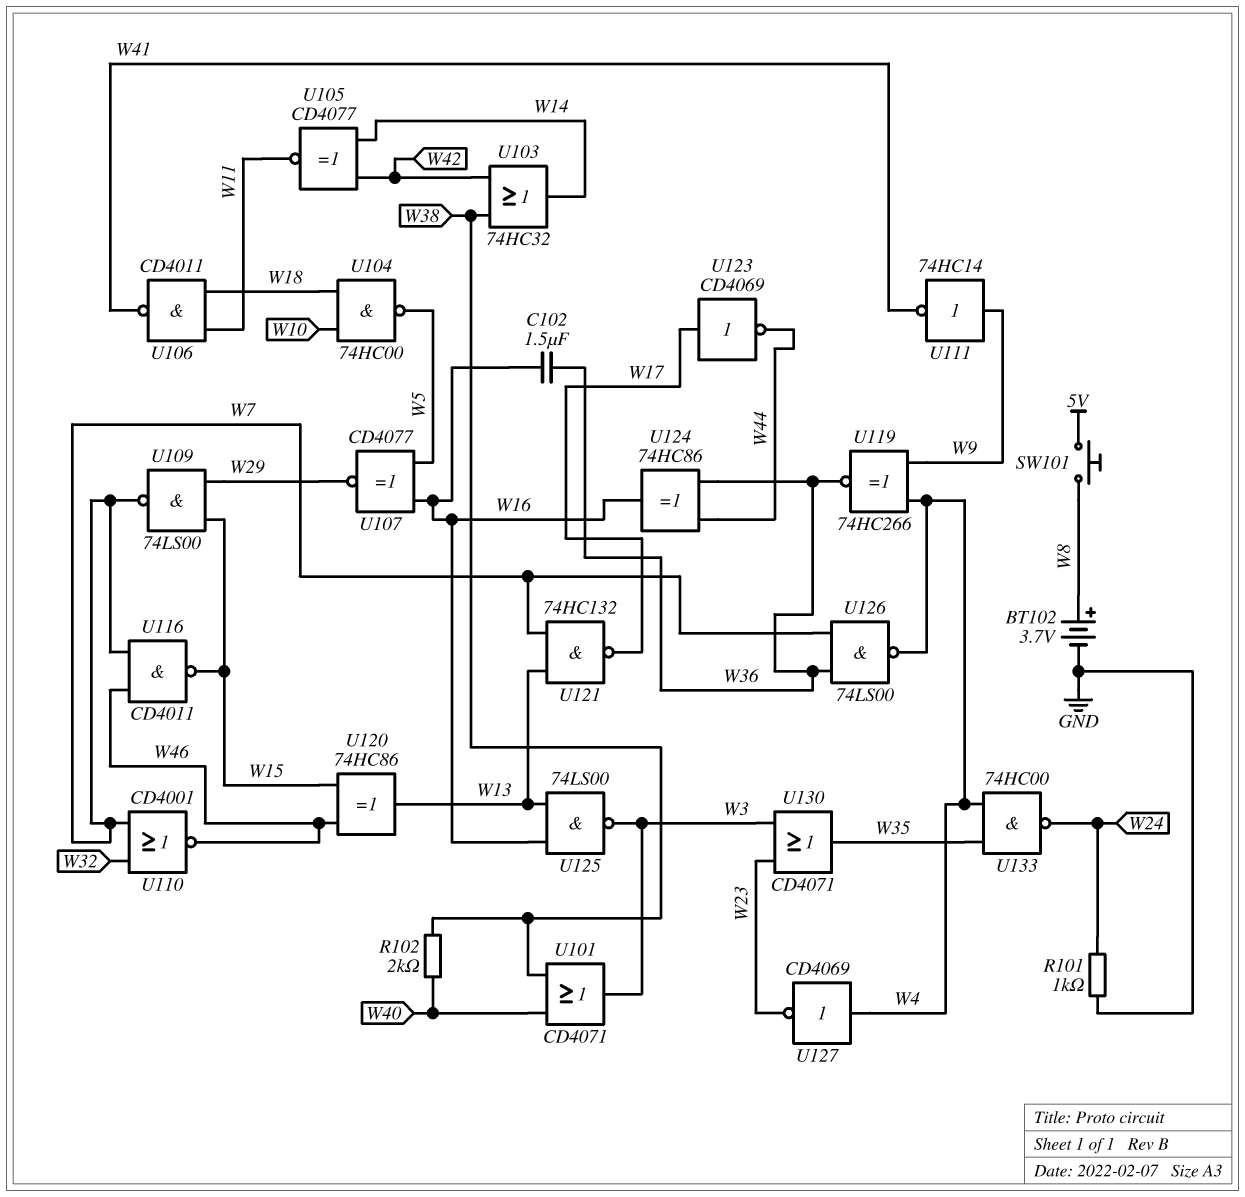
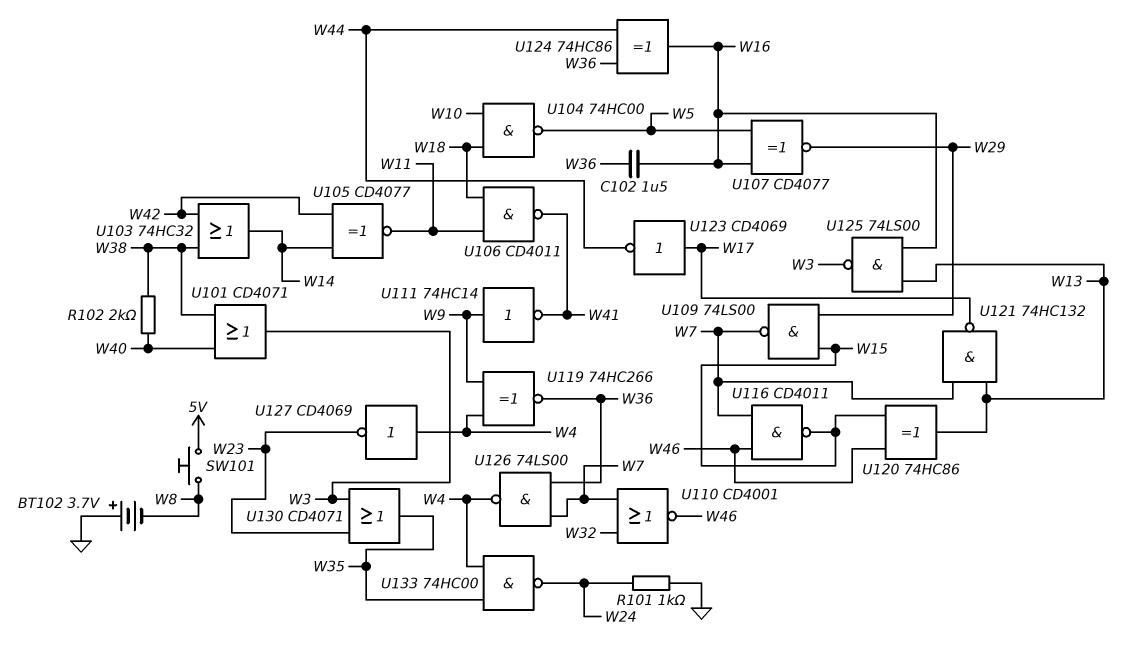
BT102: 3.7V (plus W8, minus GND) -> 3.7V (plus GND, minus W8)

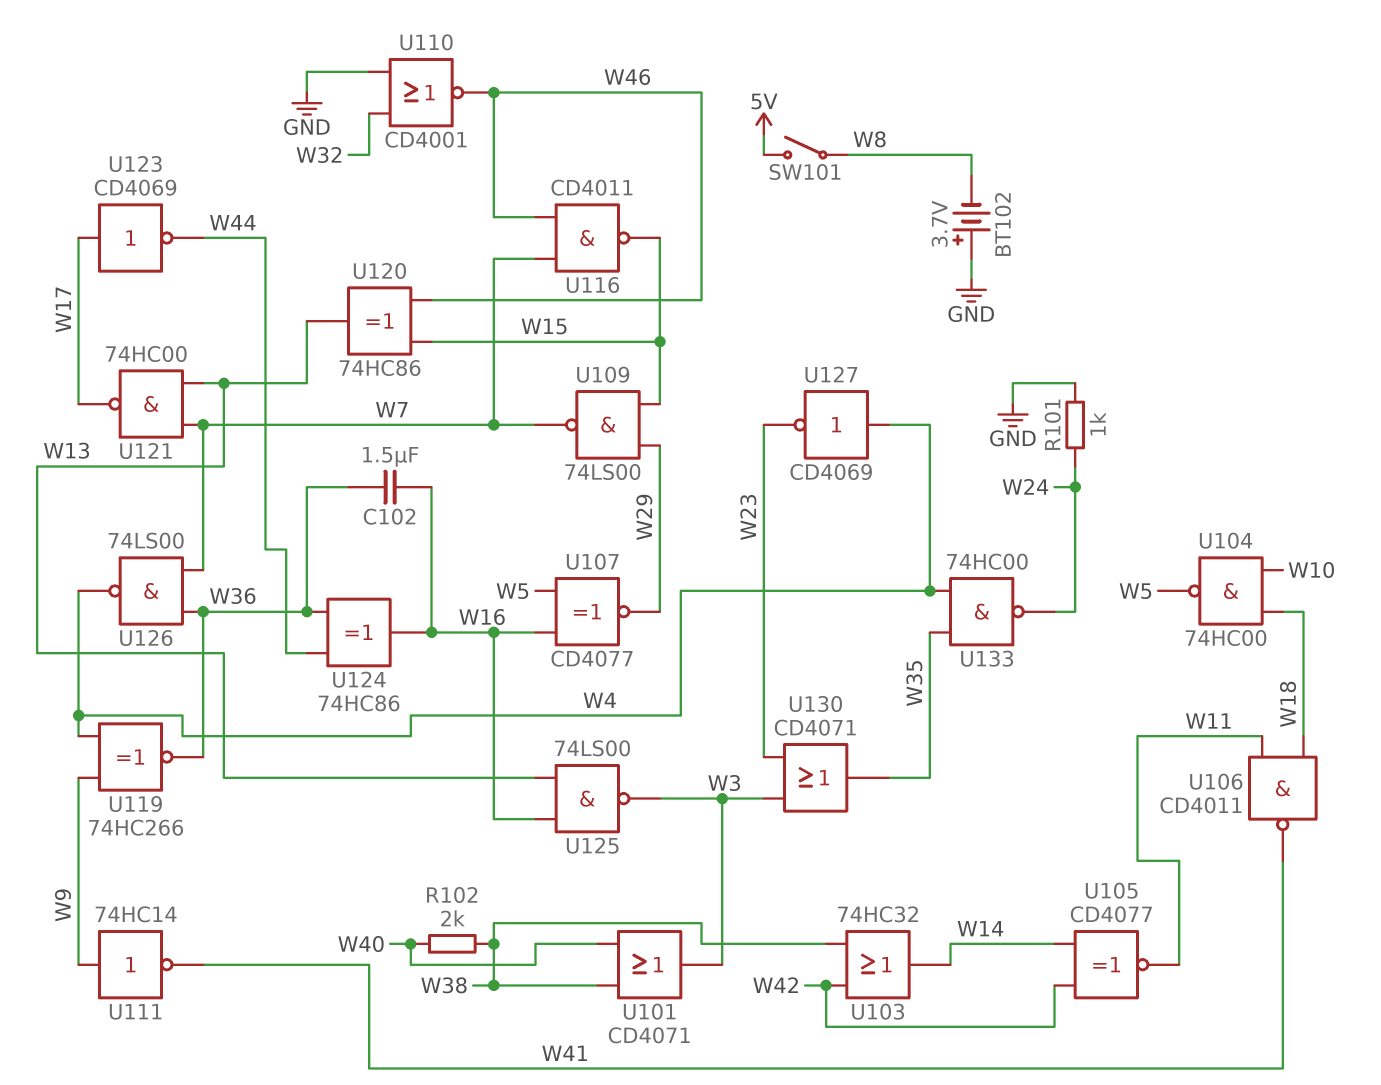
SW101: button (5V, W8) -> switch (5V, W8)
U110: NOR CD4001 (in W7, in W32, out W46) -> NOR CD4001 (in GND, in W32, out W46)
U121: NAND 74HC132 (in W7, in W13, out W17) -> NAND 74HC00 (in W7, in W13, out W17)

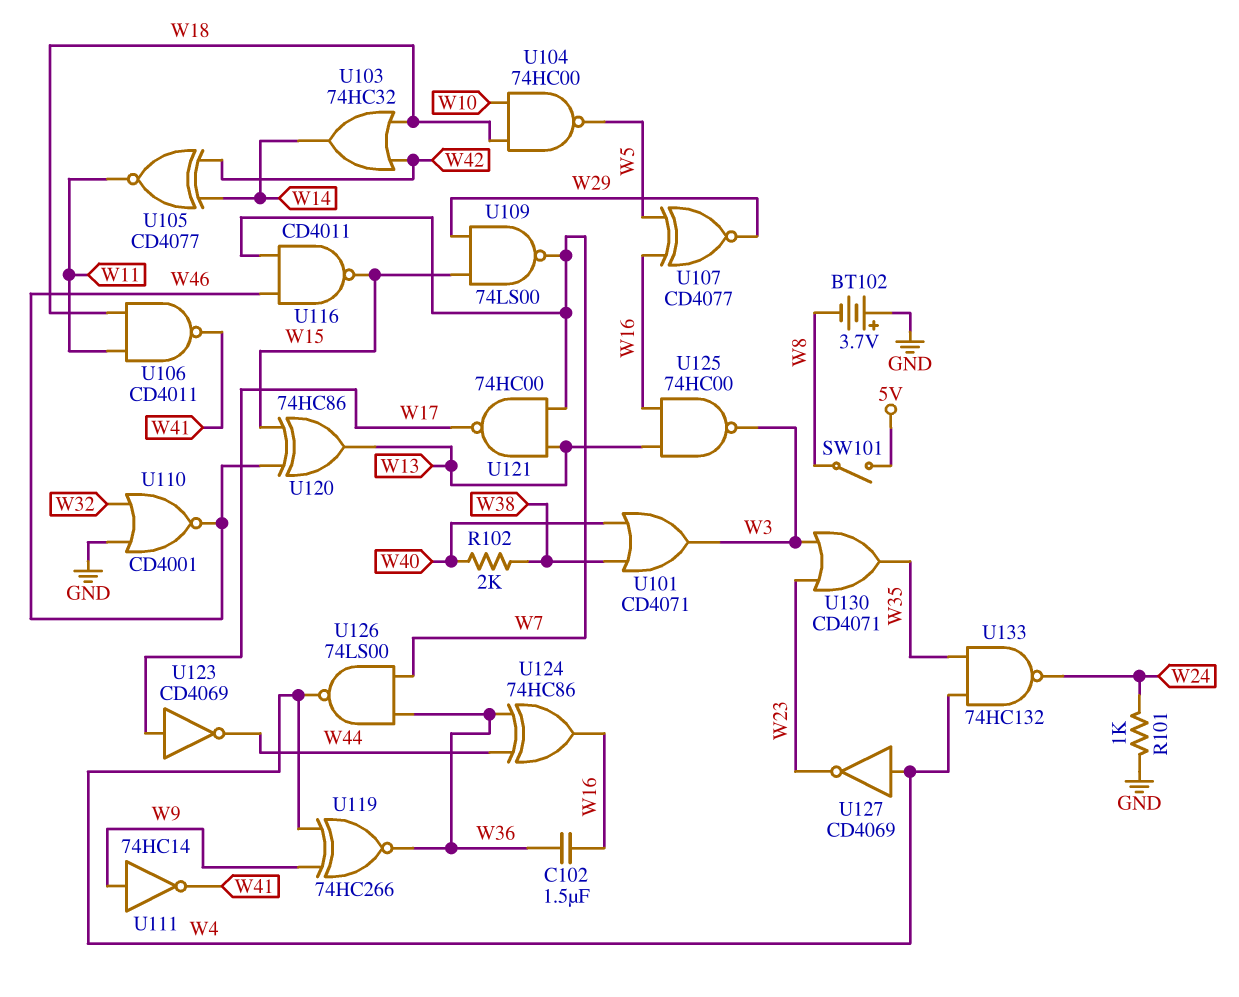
U103: OR 74HC32 (in W38, in W42, out W14) -> OR 74HC32 (in W18, in W42, out W14)
U125: NAND 74LS00 (in W13, in W16, out W3) -> NAND 74HC00 (in W13, in W16, out W3)
U133: NAND 74HC00 (in W4, in W35, out W24) -> NAND 74HC132 (in W4, in W35, out W24)

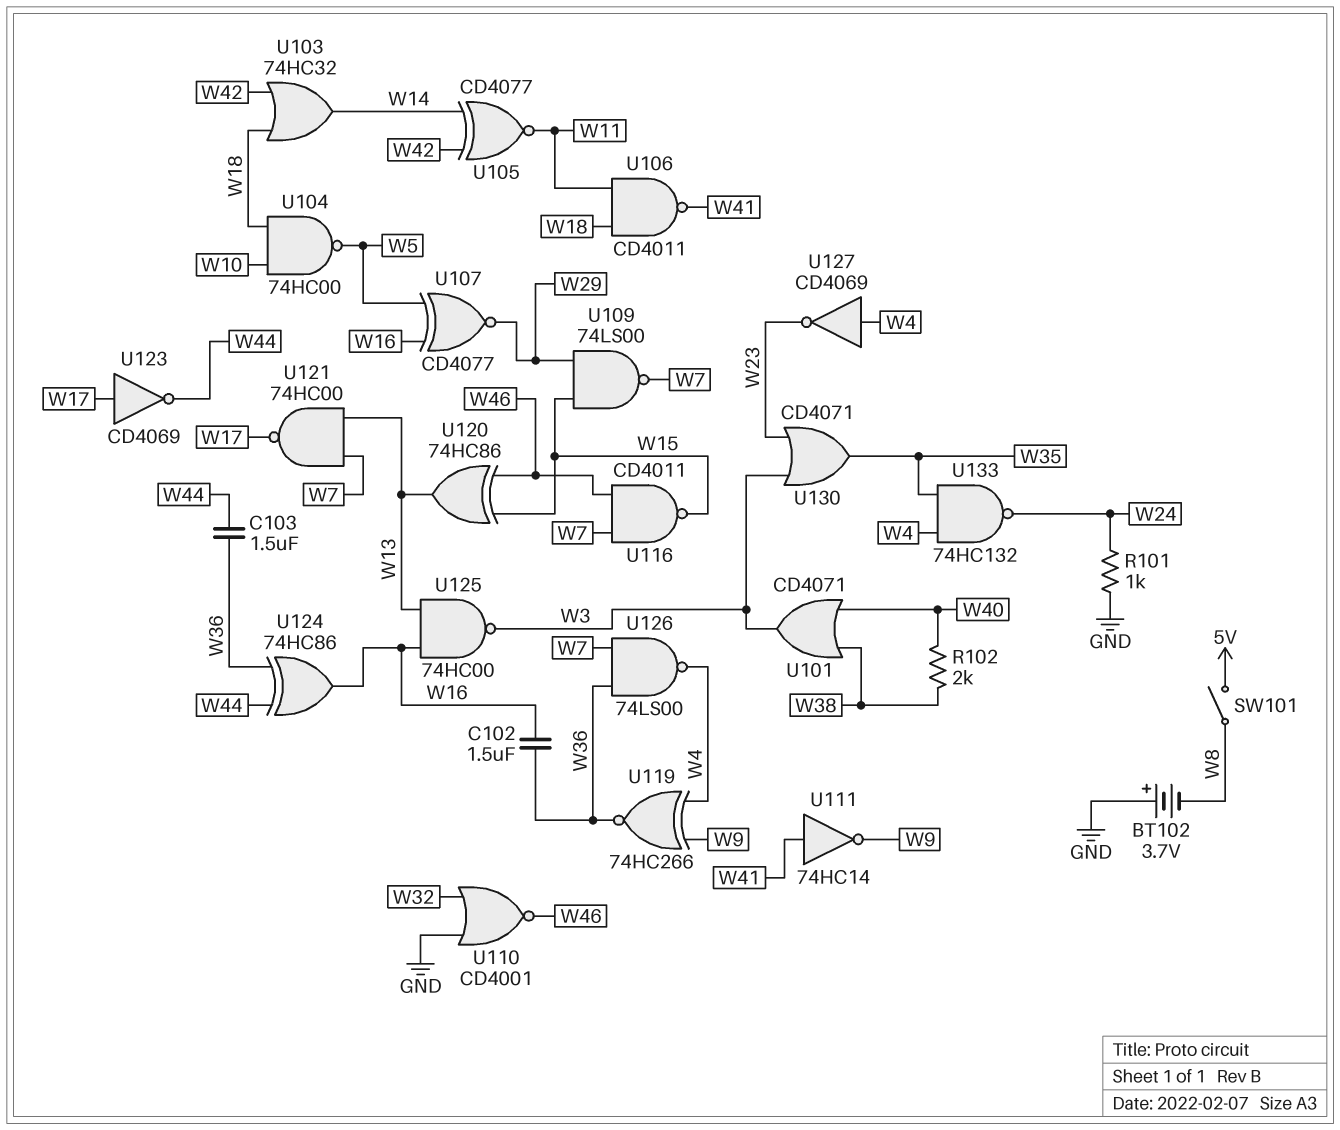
C103: none -> 1.5uF (W36, W44)
U111: NOT 74HC14 (in W9, out W41) -> NOT 74HC14 (in W41, out W9)

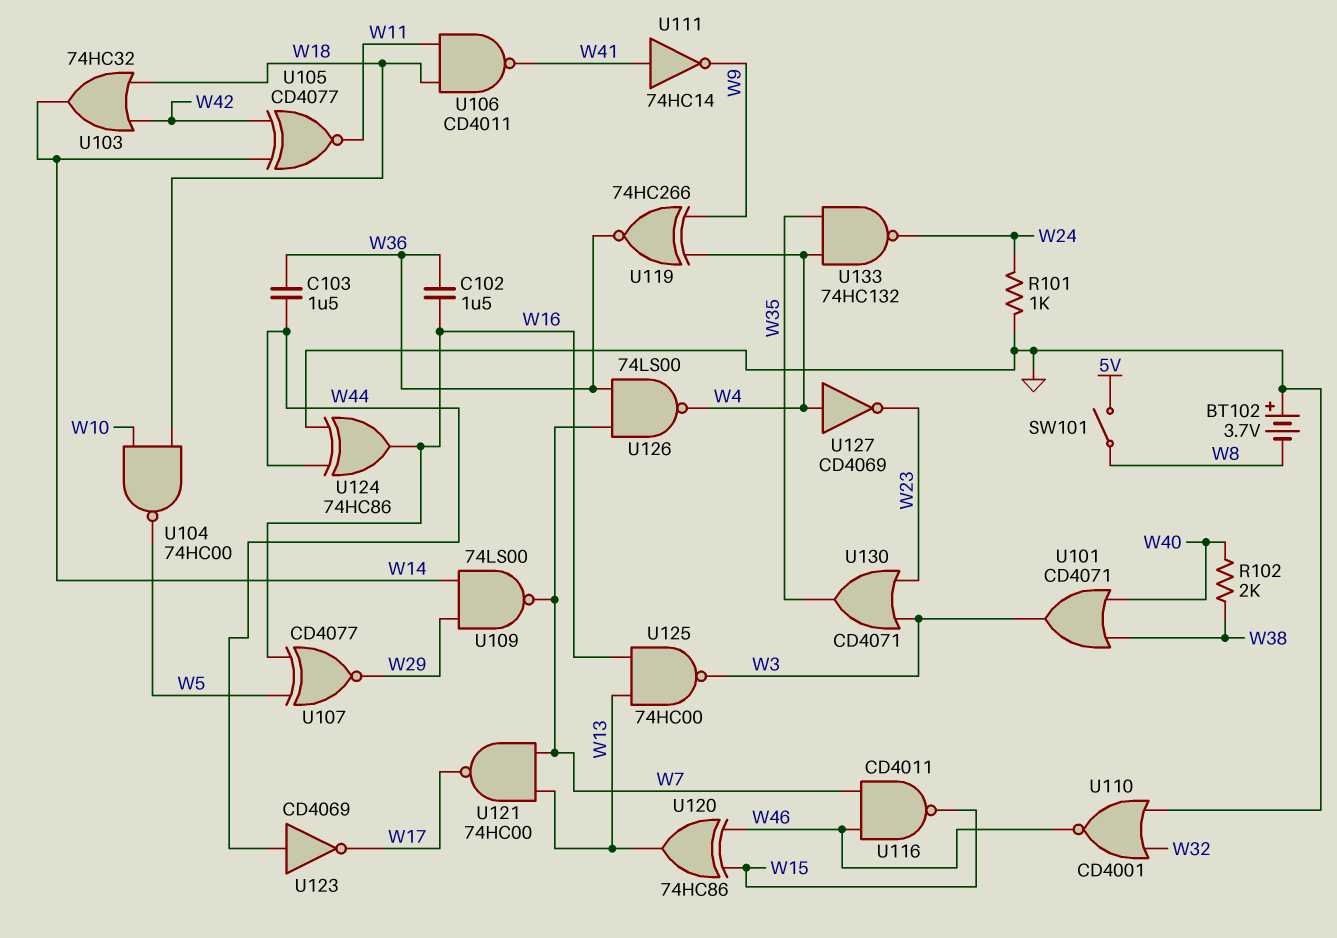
U109: NAND 74LS00 (in W15, in W29, out W7) -> NAND 74LS00 (in W14, in W29, out W7)
U123: NOT CD4069 (in W17, out W44) -> NOT CD4069 (in W44, out W17)
U124: XOR 74HC86 (in W36, in W44, out W16) -> XOR 74HC86 (in GND, in W44, out W16)

